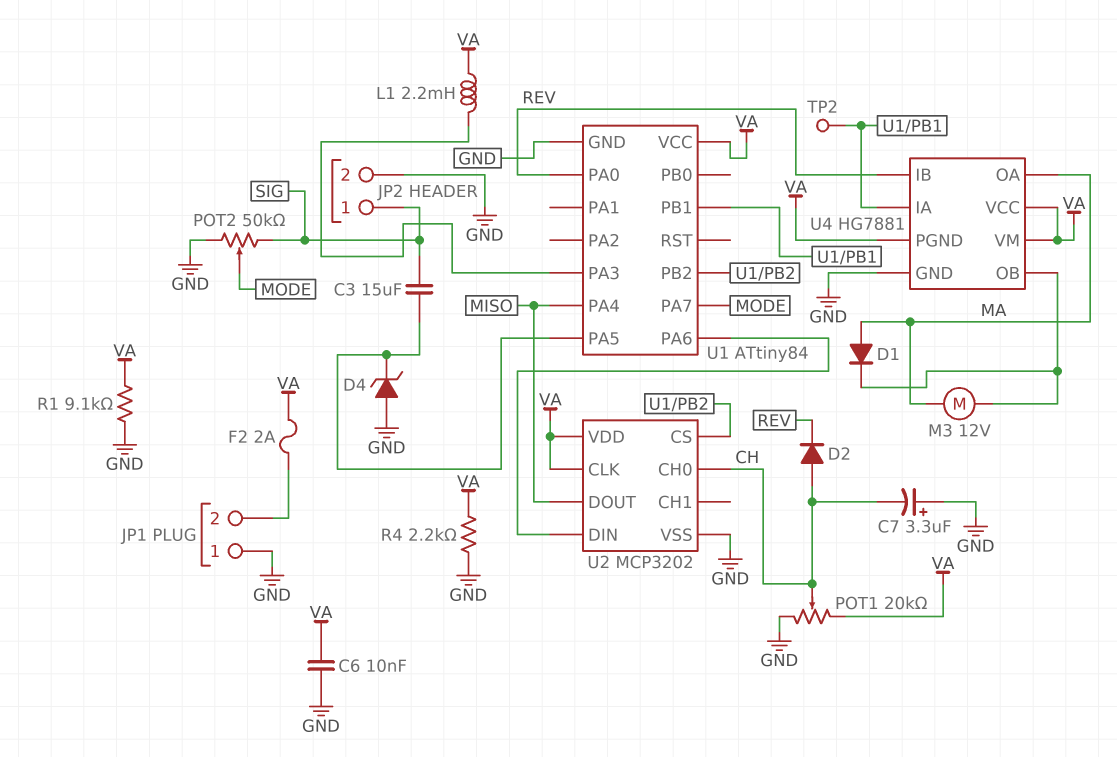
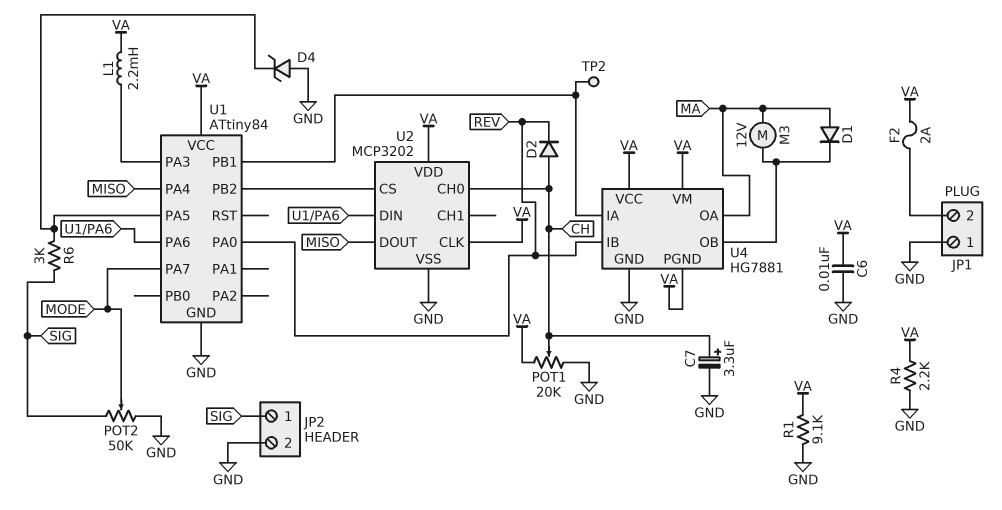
C3: 15uF (SIG, U1/PA5) -> none
C7: 3.3uF (plus GND, minus CH) -> 3.3uF (plus CH, minus GND)
R6: none -> 3k (SIG, U1/PA5)

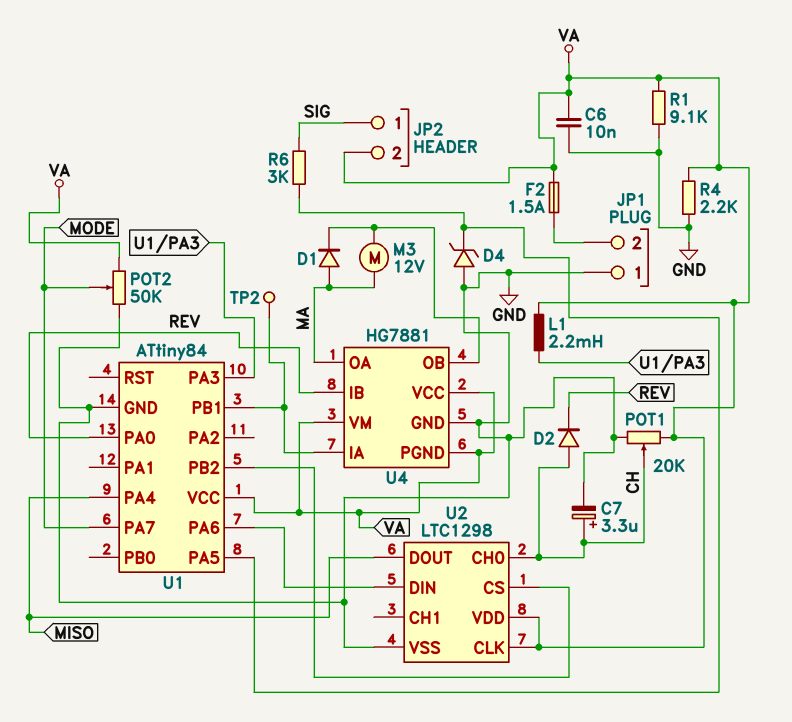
F2: 2A (JP1/2, VA) -> 1.5A (JP1/2, VA)
JP2 pin 2: GND -> VA
POT2: 50k (GND, SIG, wiper MODE) -> 50k (GND, VA, wiper MODE)
U2: MCP3202 -> LTC1298

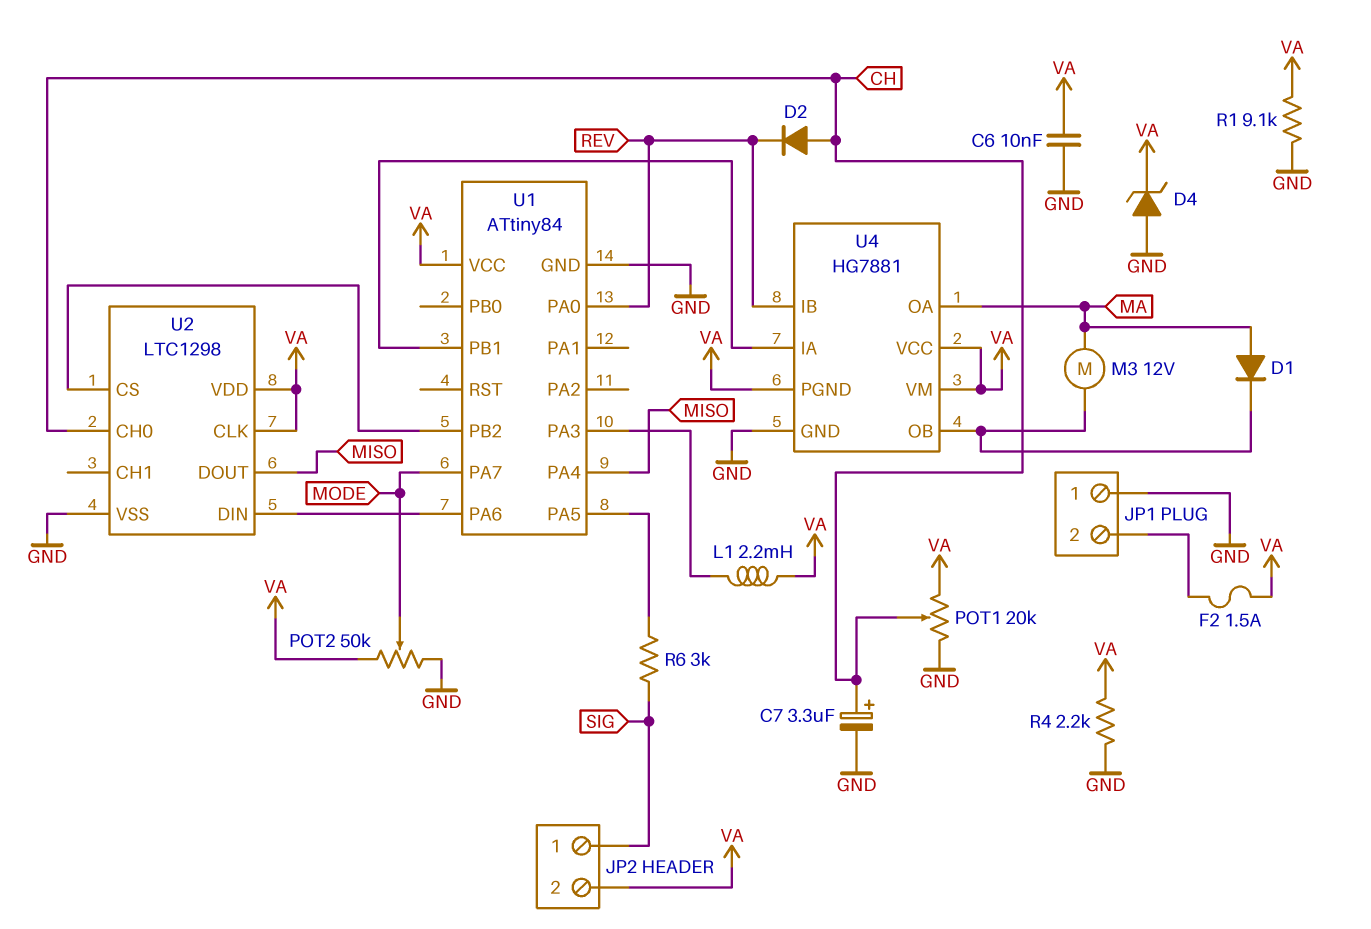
D4: zener (A GND, K U1/PA5) -> zener (A GND, K VA)
TP2: test point (U1/PB1) -> none

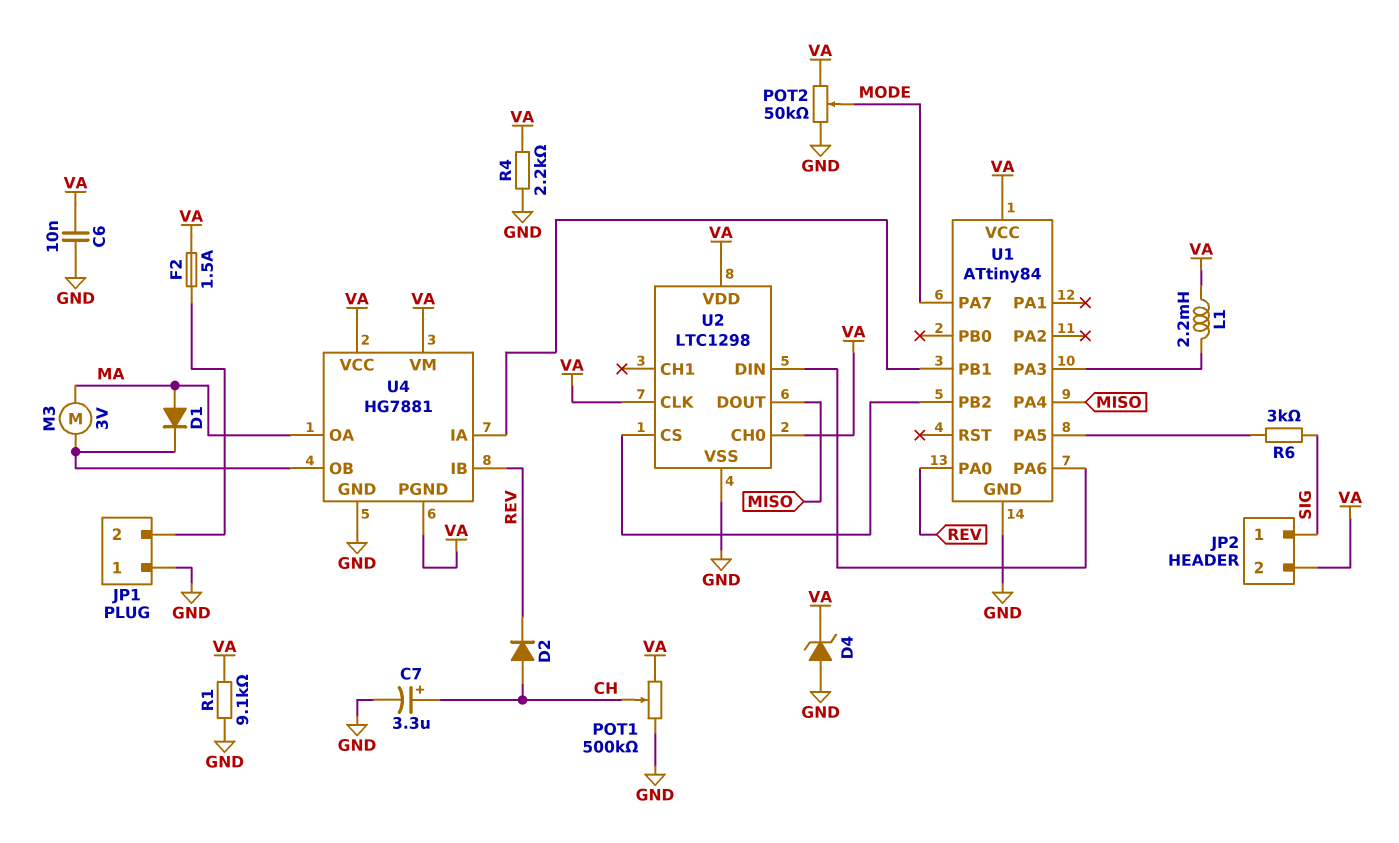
M3: motor 12V (MA, U4/OB) -> motor 3V (MA, U4/OB)
POT1: 20k (GND, VA, wiper CH) -> 500k (GND, VA, wiper CH)
U2 pin CH0: CH -> VA

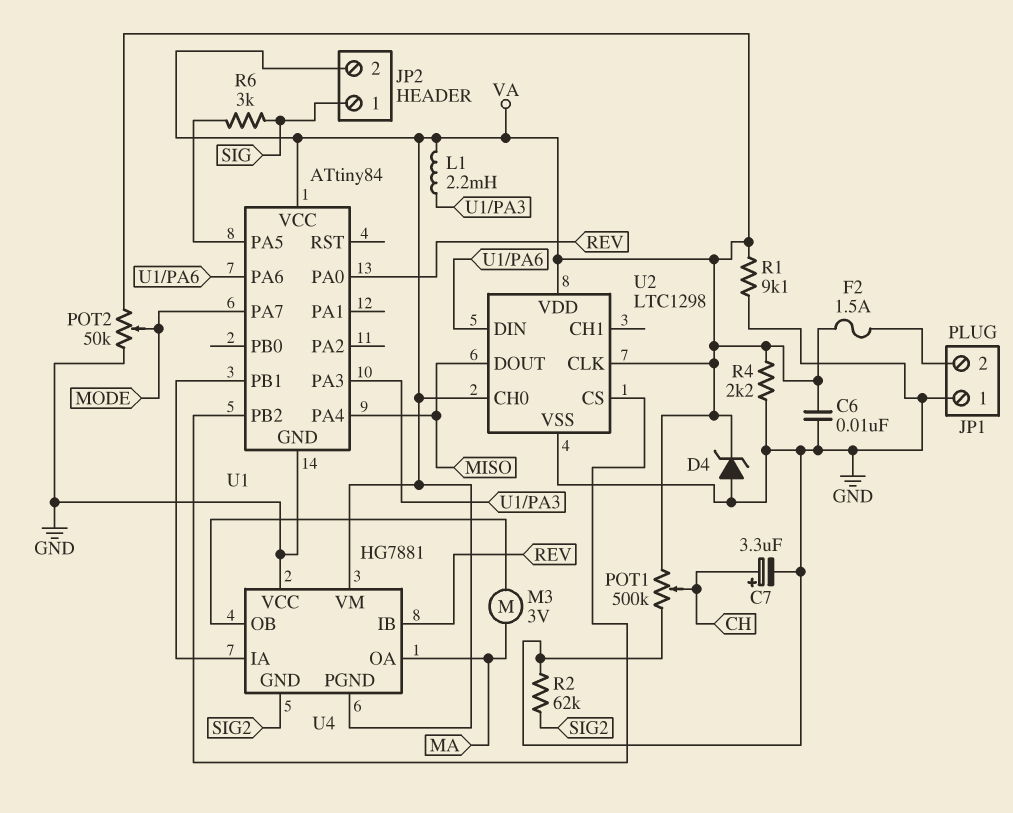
D1: diode (A MA, K U4/OB) -> none
D2: diode (A CH, K REV) -> none
R2: none -> 62k (GND, SIG2)
U4 pin GND: GND -> SIG2
U4 pin VCC: VA -> GND

